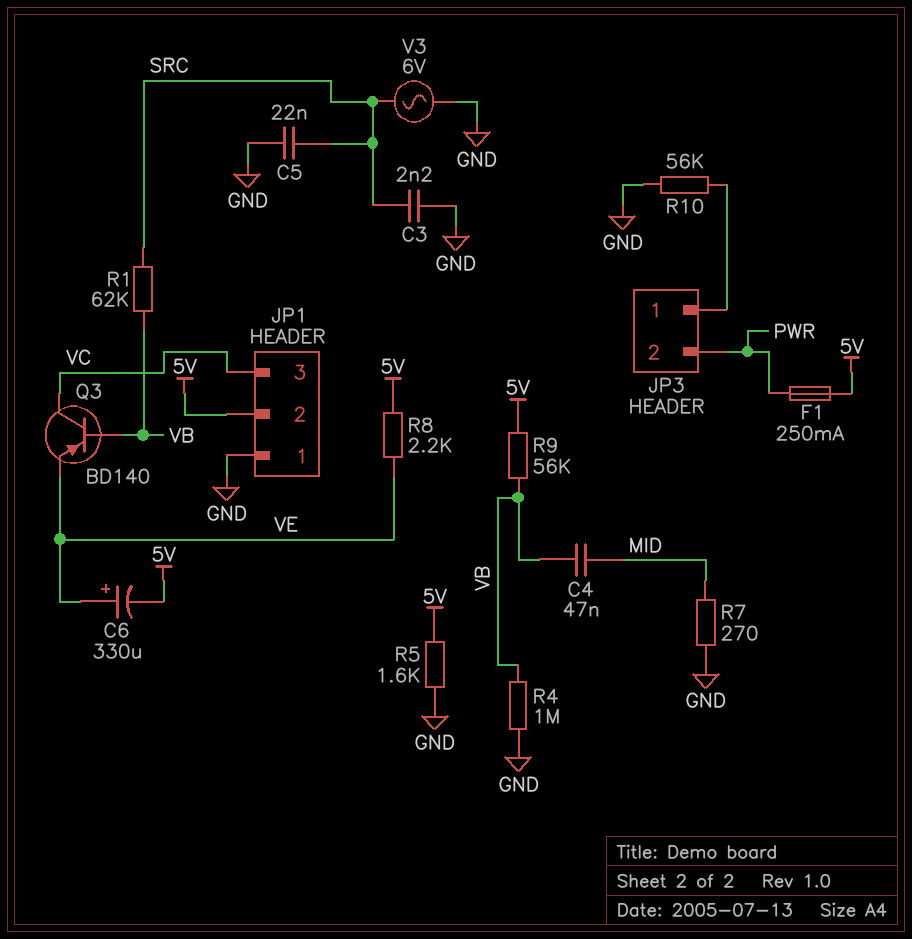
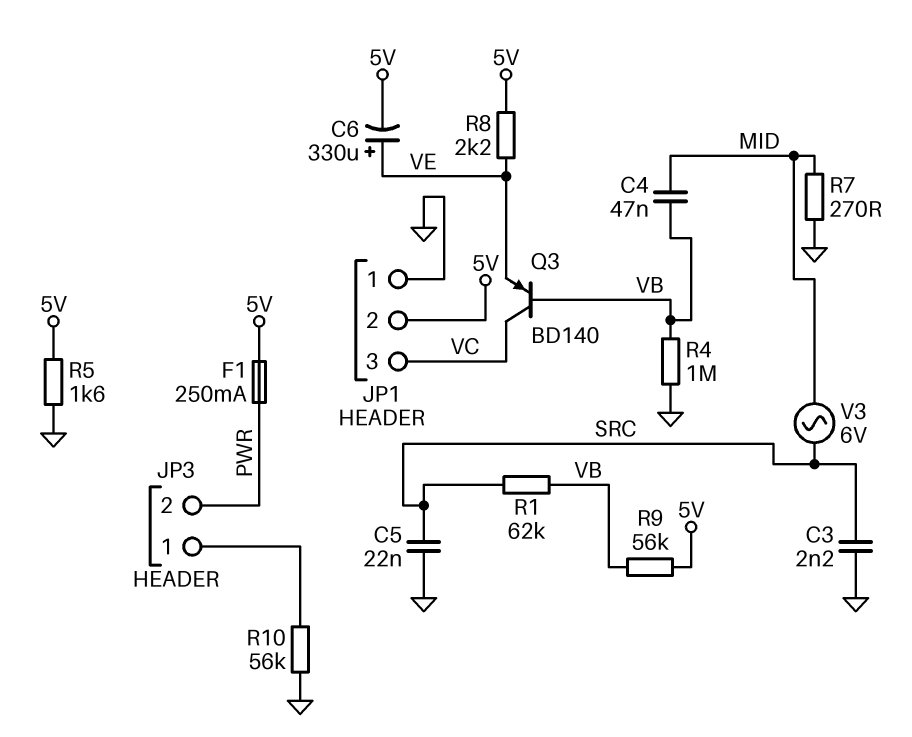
V3: AC 6V (GND, SRC) -> AC 6V (MID, SRC)

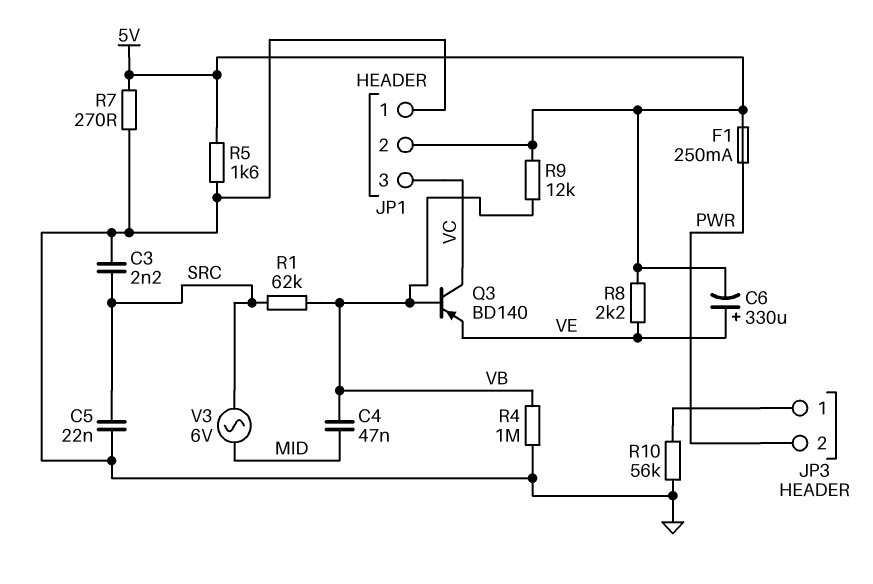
R7: 270 (GND, MID) -> 270 (5V, GND)
R9: 56k (5V, VB) -> 12k (5V, VB)

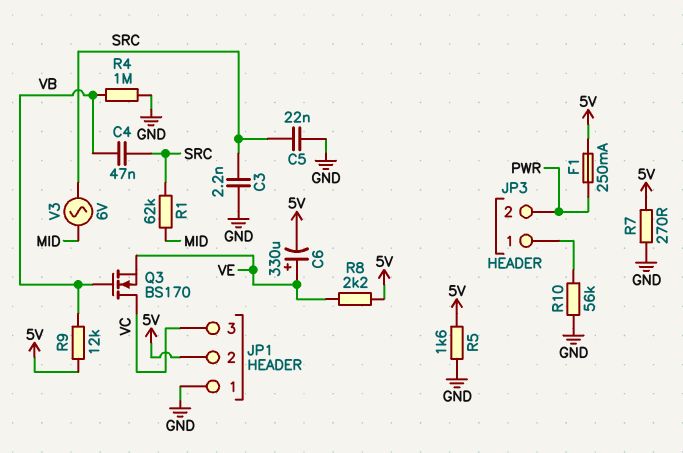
C4: 47nF (MID, VB) -> 47nF (SRC, VB)
Q3: PNP BD140 (B VB, C VC, E VE) -> NMOS BS170 (G VB, D VC, S VE)
R1: 62k (SRC, VB) -> 62k (MID, SRC)

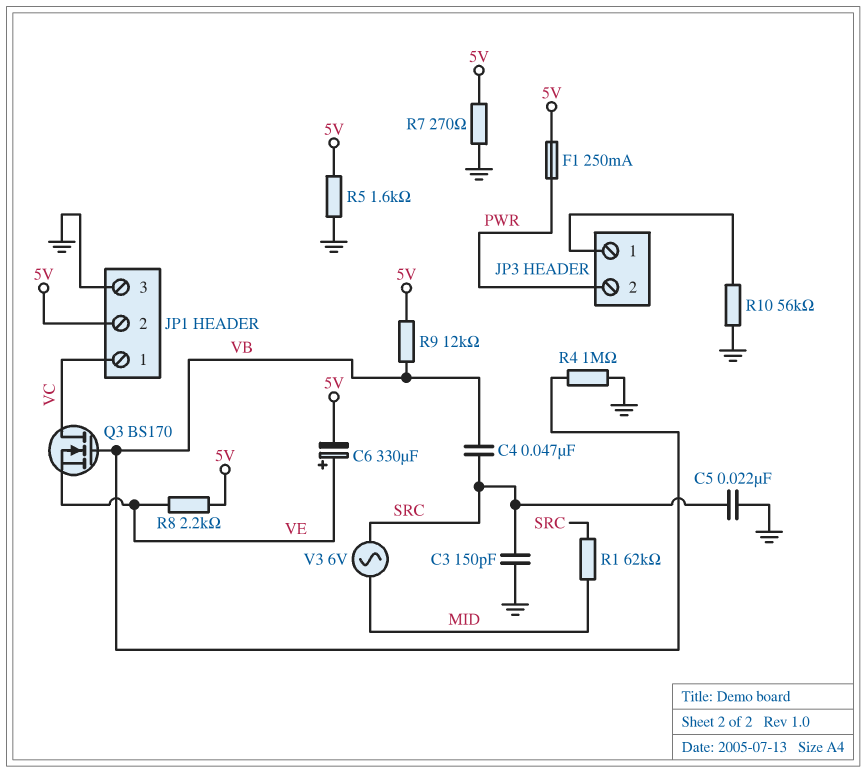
C3: 2.2nF (GND, SRC) -> 150pF (GND, SRC)
JP1 pin 1: GND -> VC
JP1 pin 3: VC -> GND

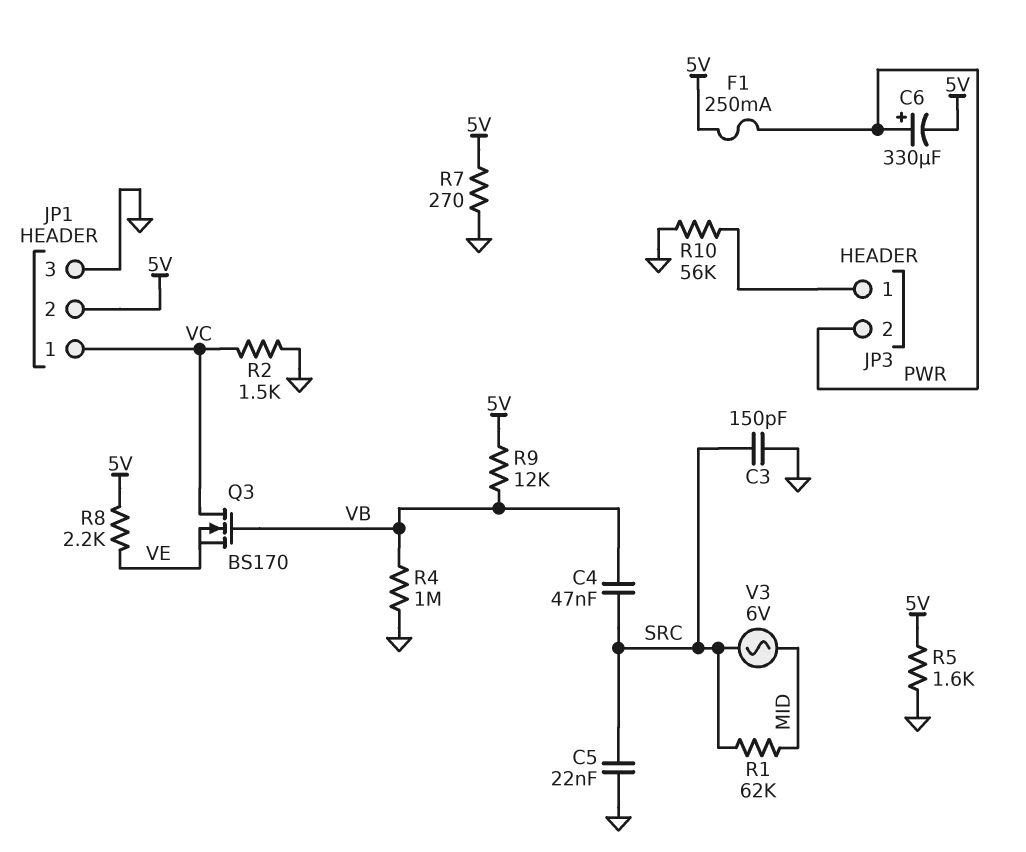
C6: 330uF (plus VE, minus 5V) -> 330uF (plus PWR, minus 5V)
R2: none -> 1.5k (GND, VC)

